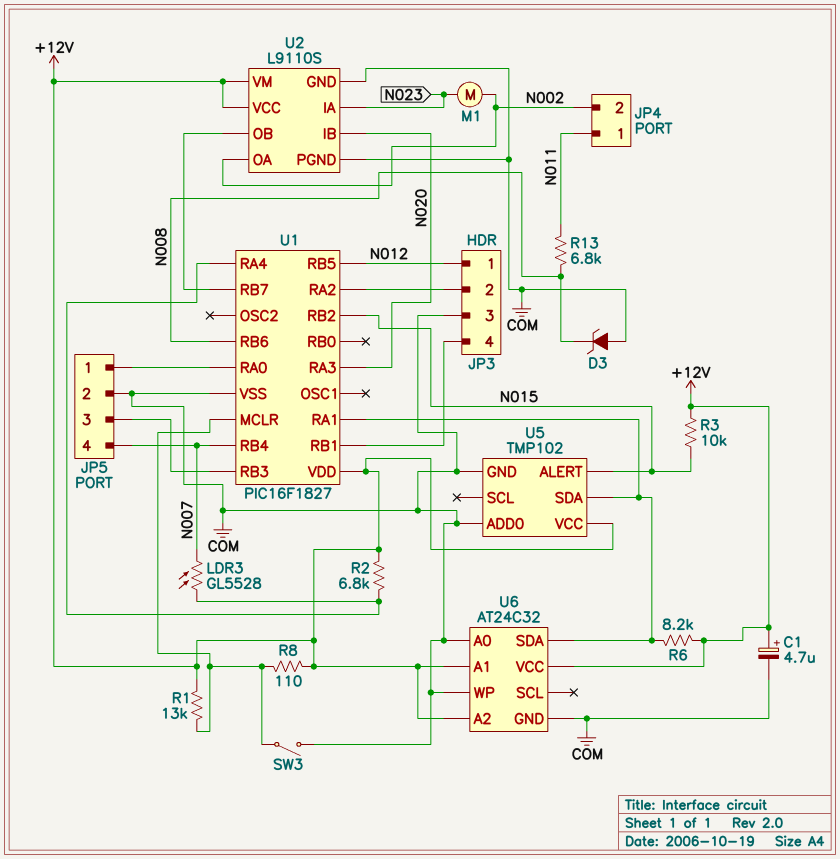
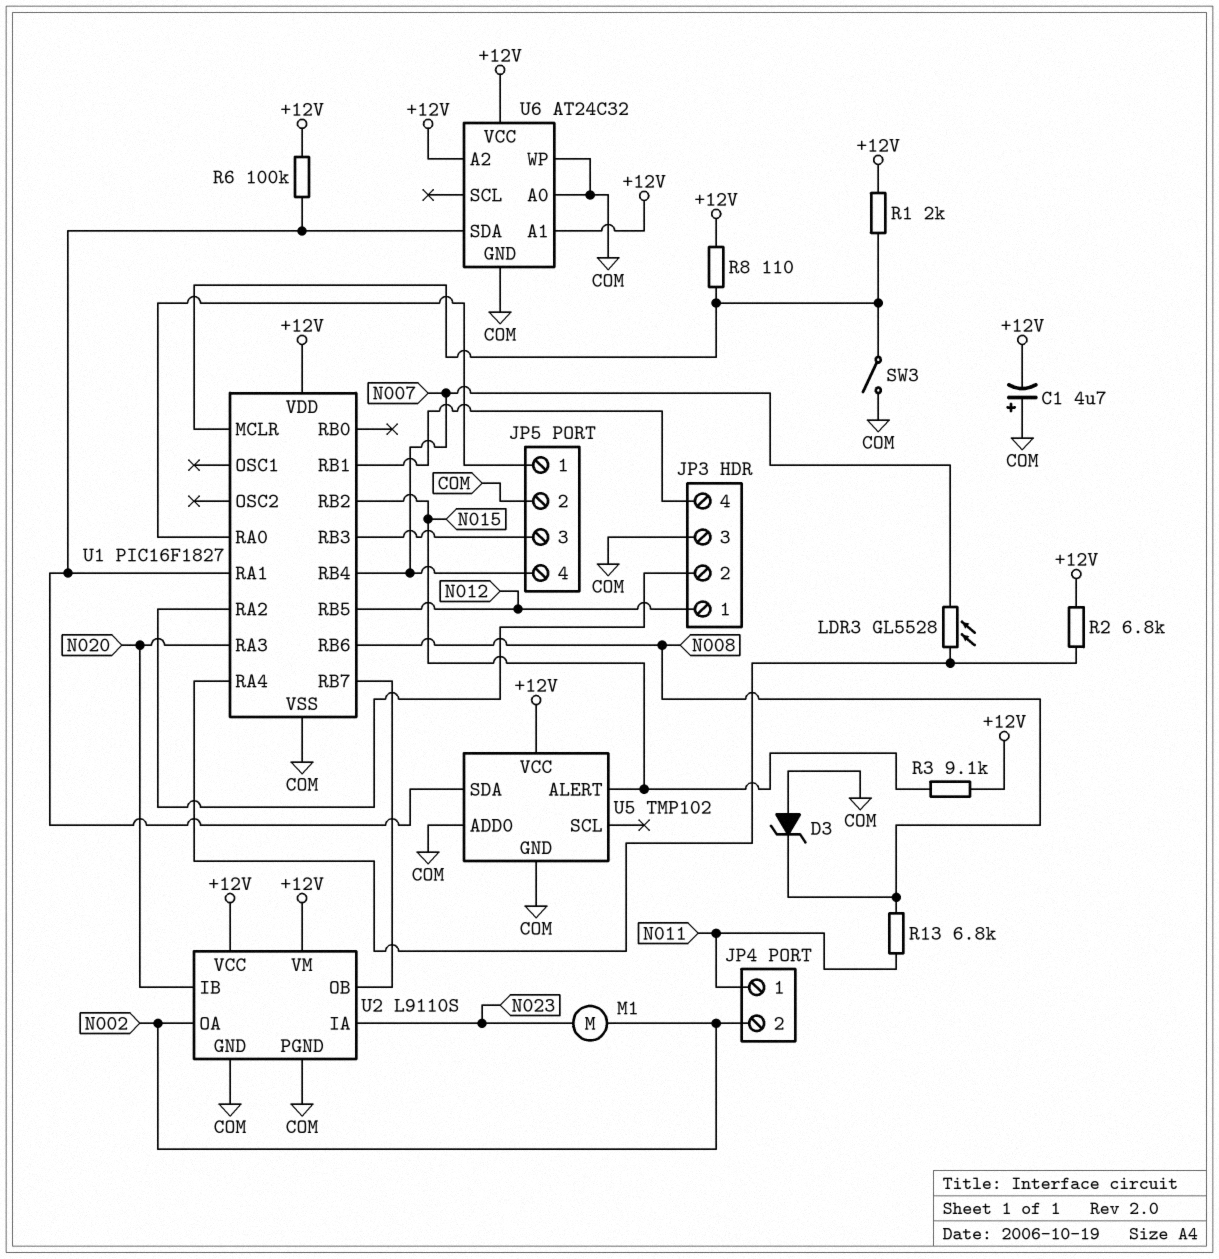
C1: 4.7uF (plus +12V, minus COM) -> 4.7uF (plus COM, minus +12V)
R1: 13k (+12V, U1/MCLR) -> 2k (+12V, U1/MCLR)
R3: 10k (+12V, N015) -> 9.1k (+12V, N015)
R6: 8.2k (+12V, U1/RA1) -> 100k (+12V, U1/RA1)

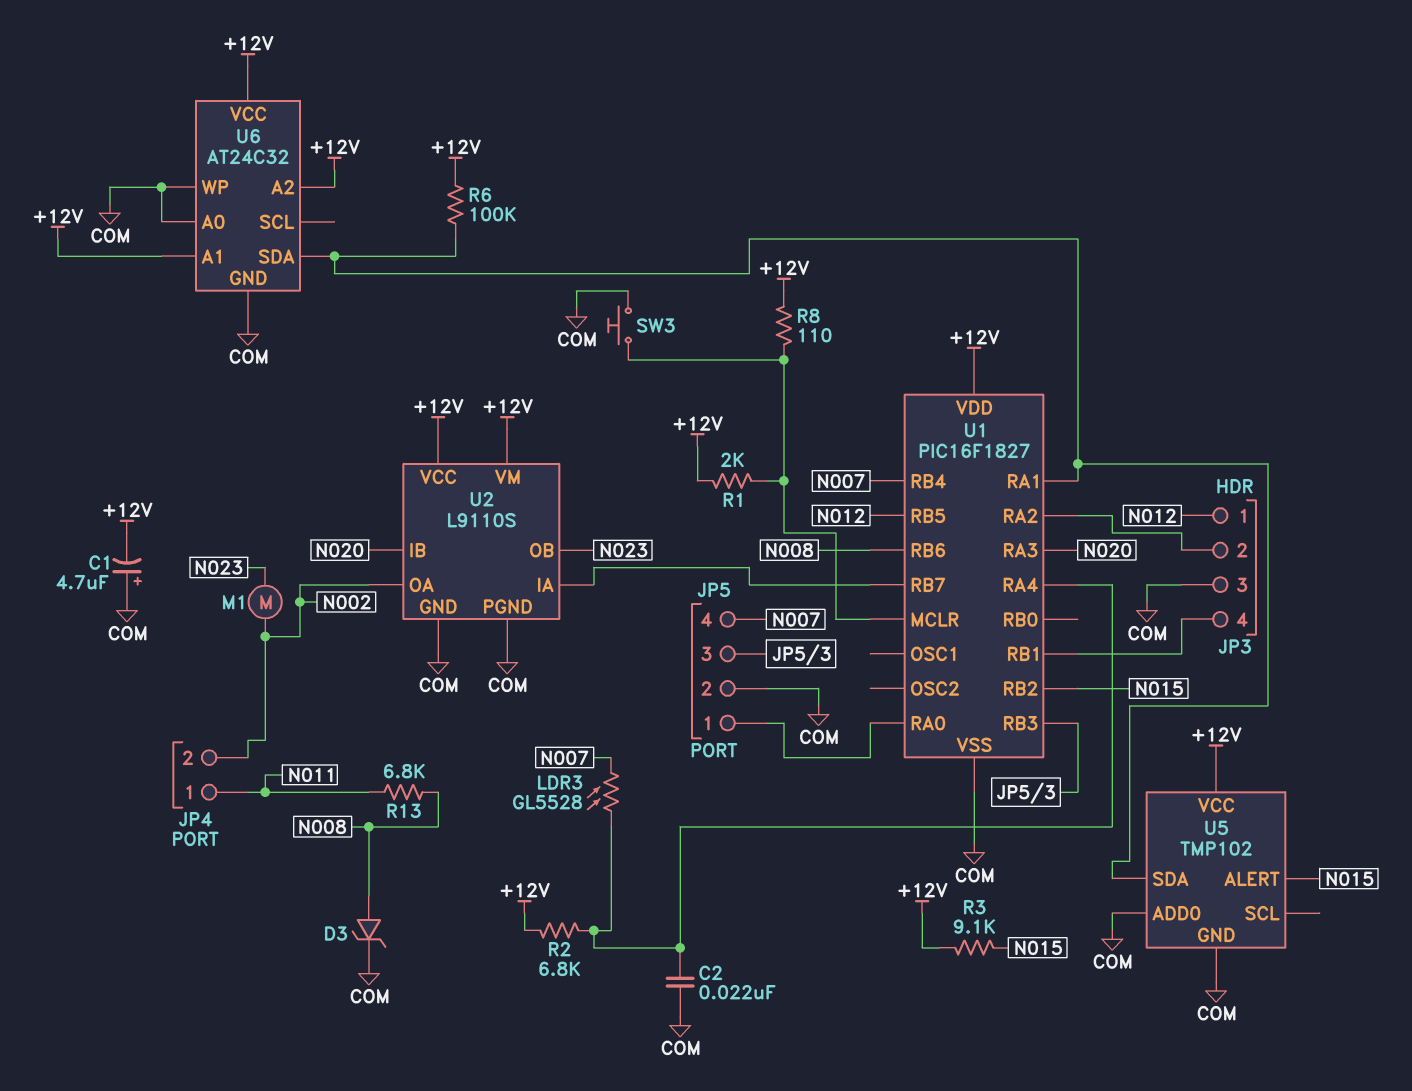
C2: none -> 22nF (COM, U1/RA4)
D3: zener (A COM, K N008) -> zener (A N008, K COM)
SW3: switch (COM, U1/MCLR) -> button (COM, U1/MCLR)
U2 pin IA: N023 -> U1/RB7
U2 pin OB: U1/RB7 -> N023

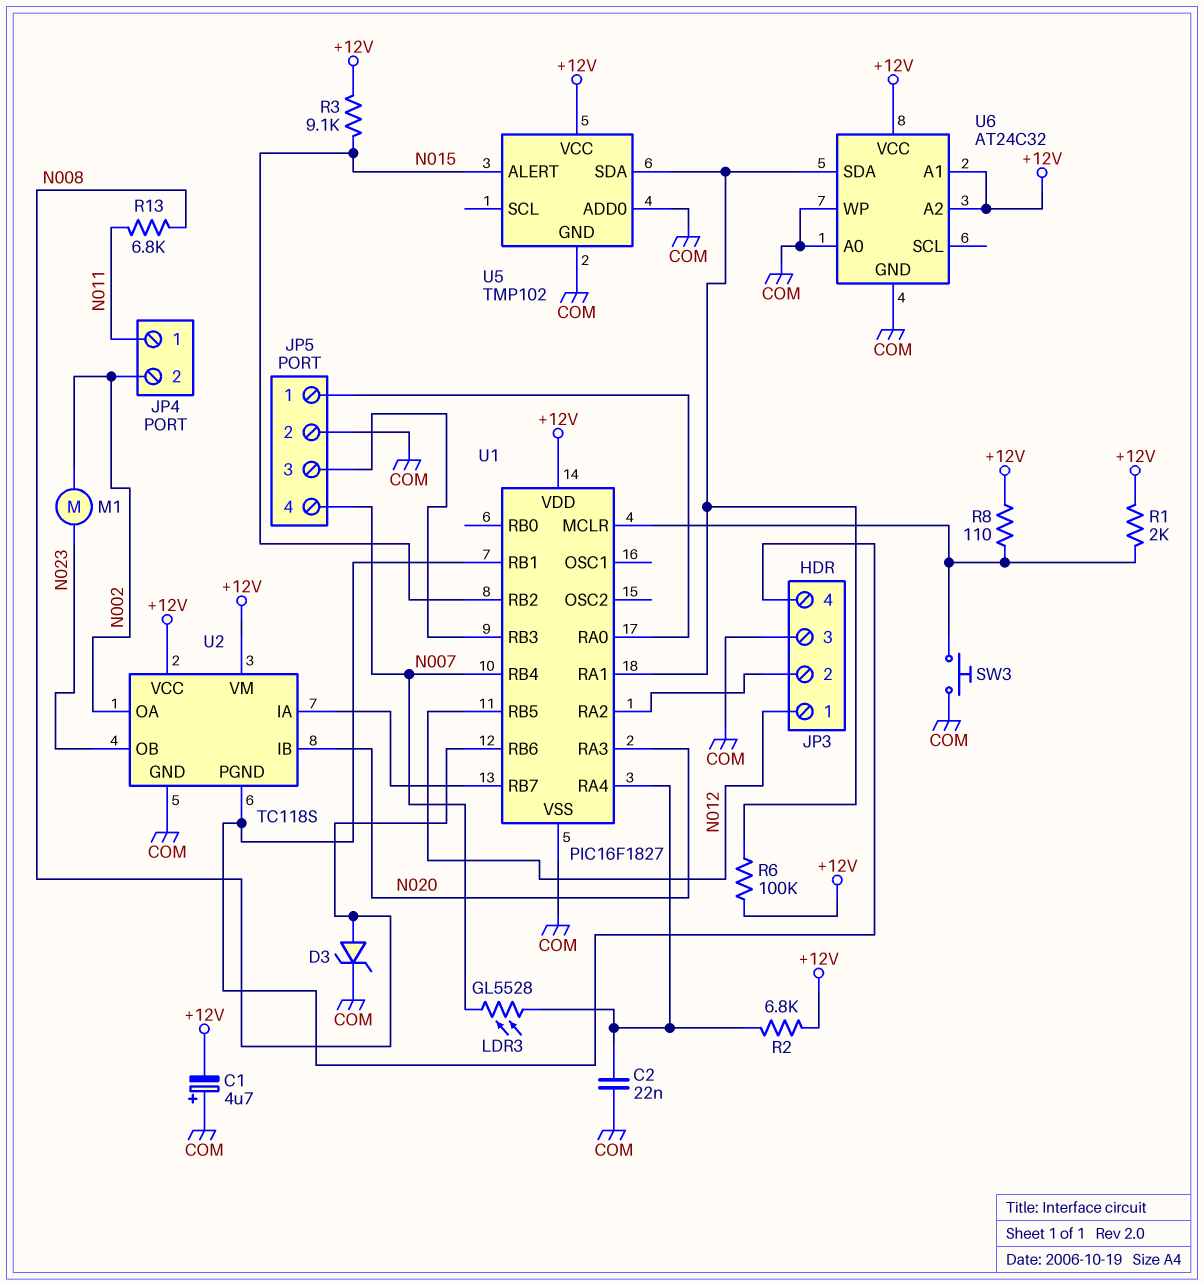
U2: L9110S -> TC118S
U2 pin PGND: COM -> JP3/4

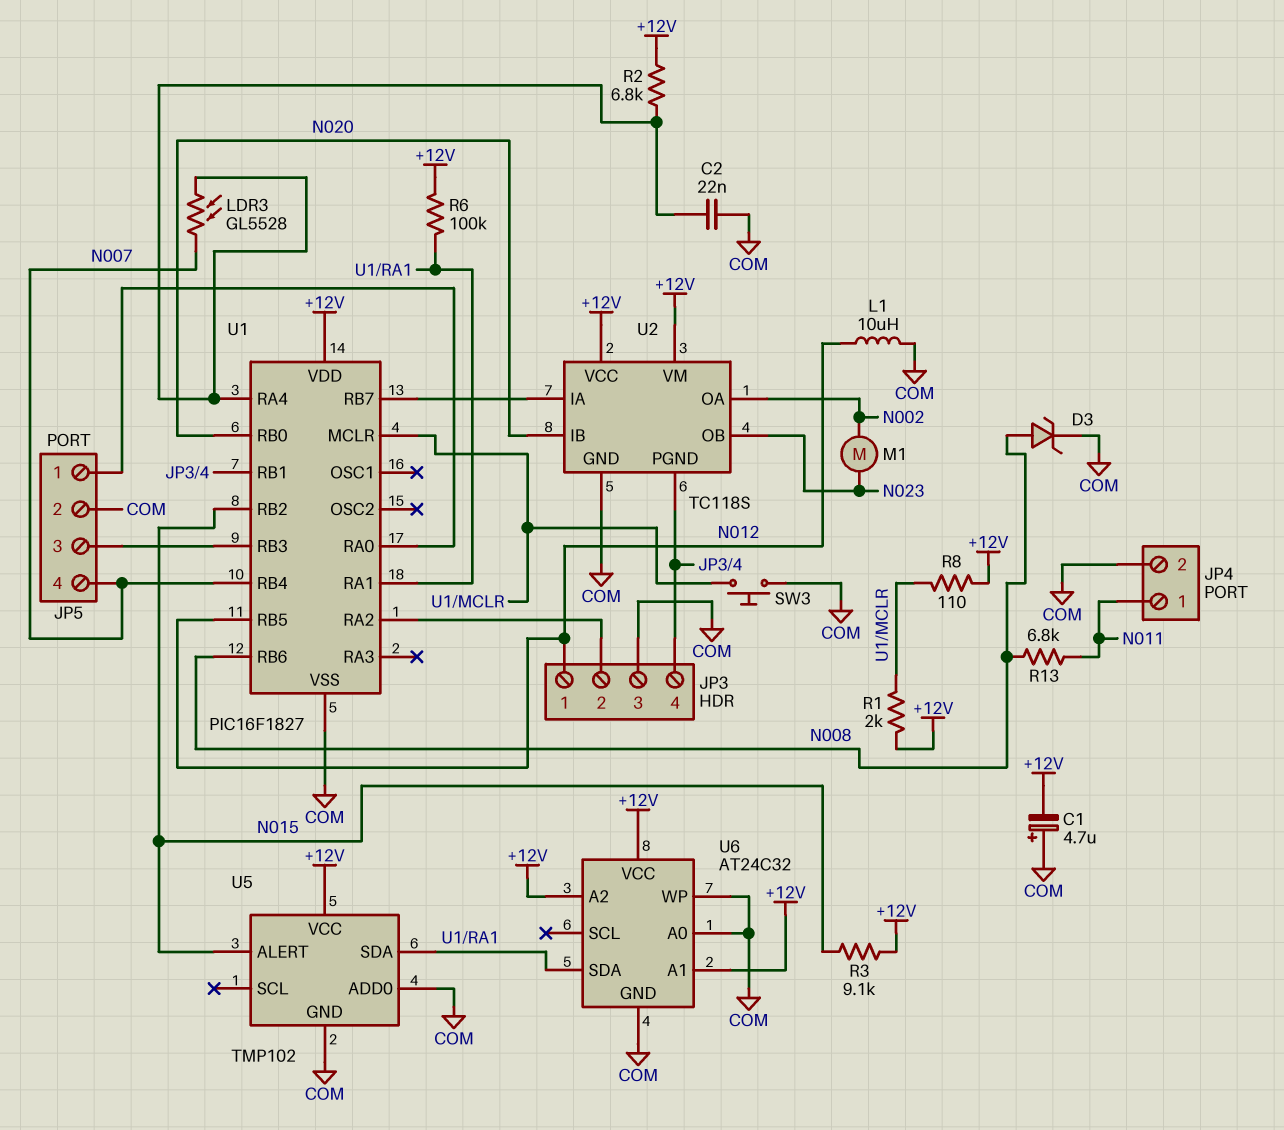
JP4 pin 2: N002 -> COM
L1: none -> 10uH (COM, N012)
U1 pin RA3: N020 -> none
U1 pin RB0: none -> N020

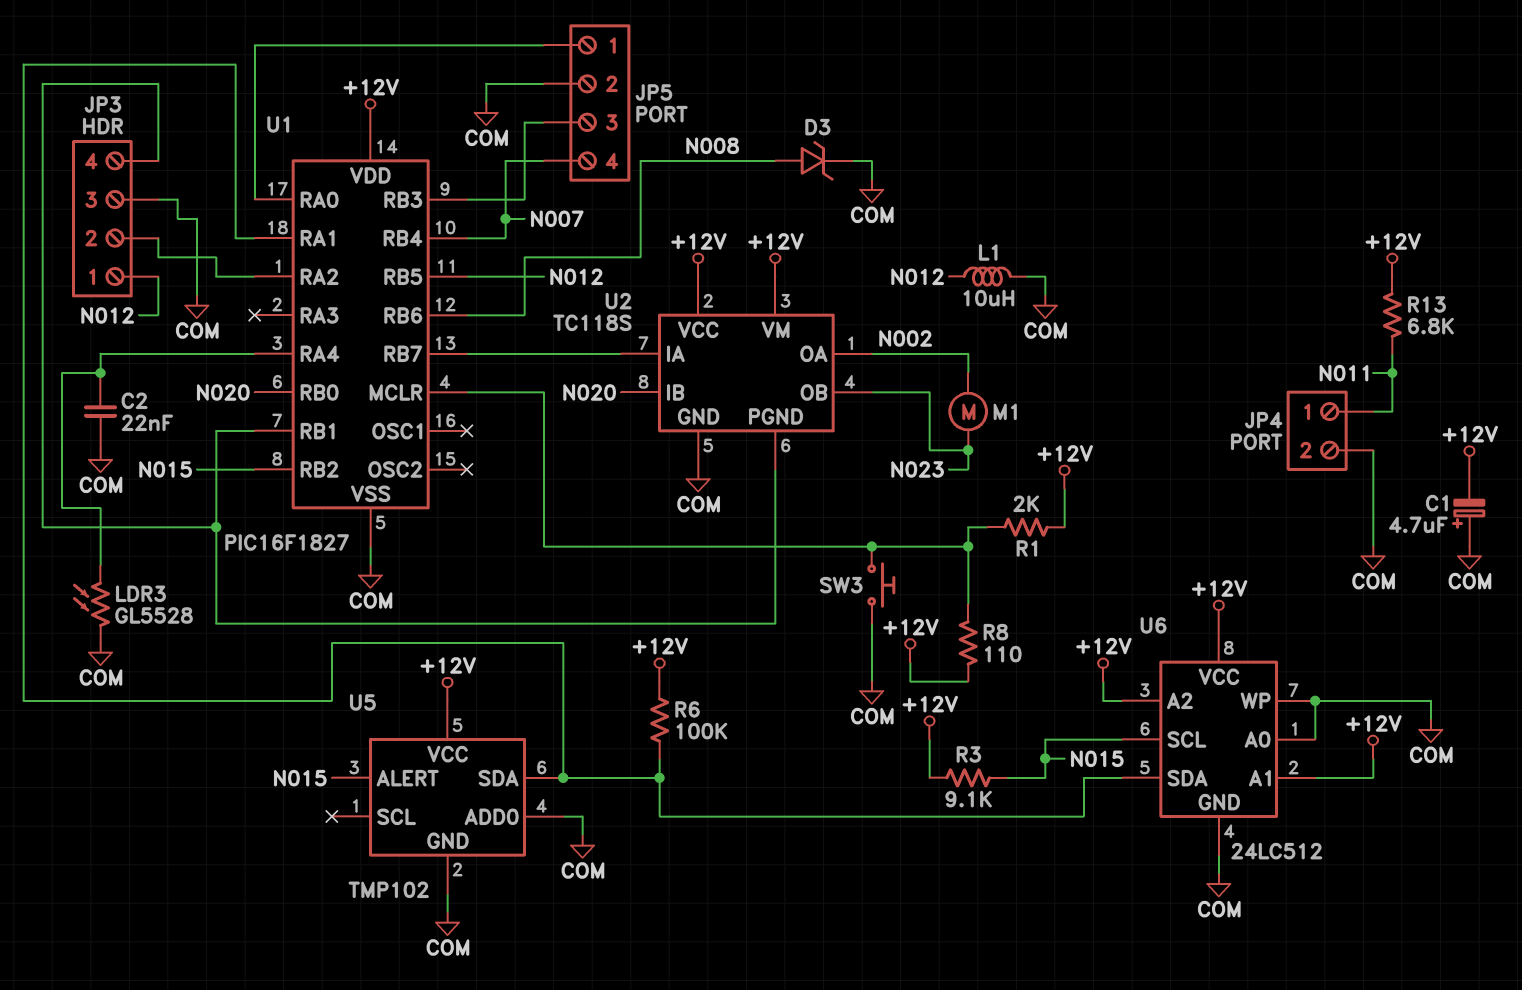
LDR3: GL5528 (N007, U1/RA4) -> GL5528 (COM, U1/RA4)
R2: 6.8k (+12V, U1/RA4) -> none
R13: 6.8k (N008, N011) -> 6.8k (+12V, N011)
U6: AT24C32 -> 24LC512
U6 pin SCL: none -> N015

